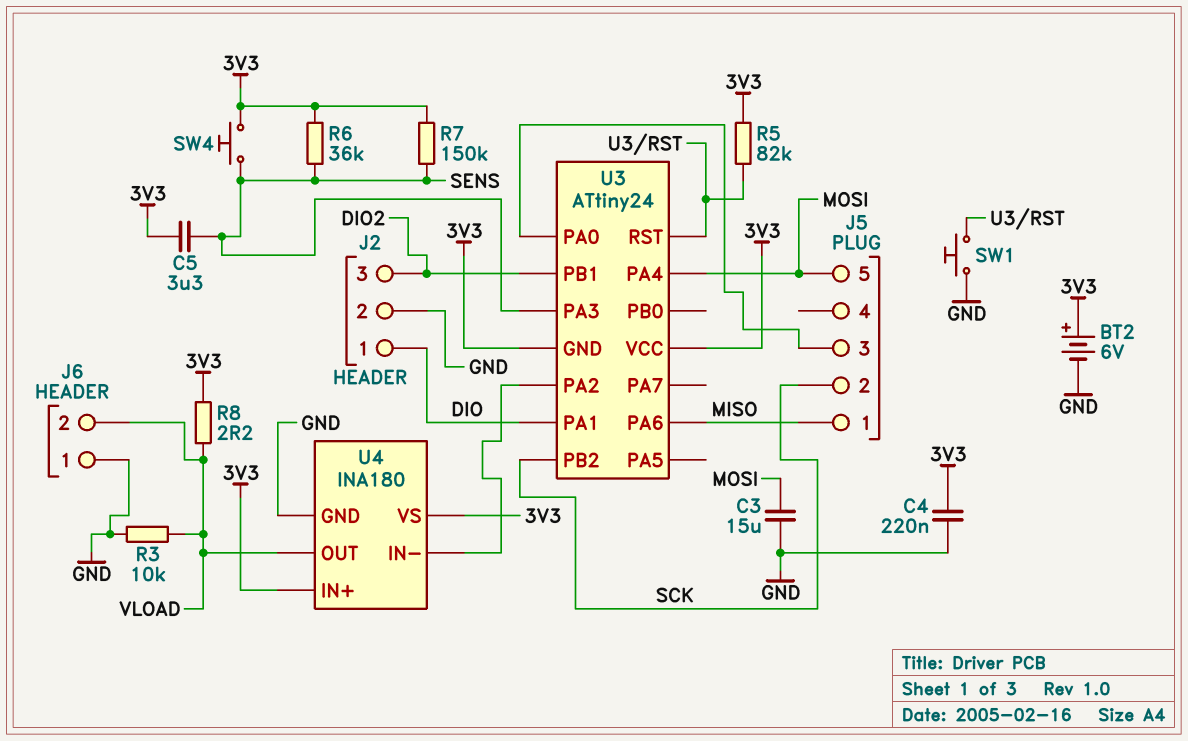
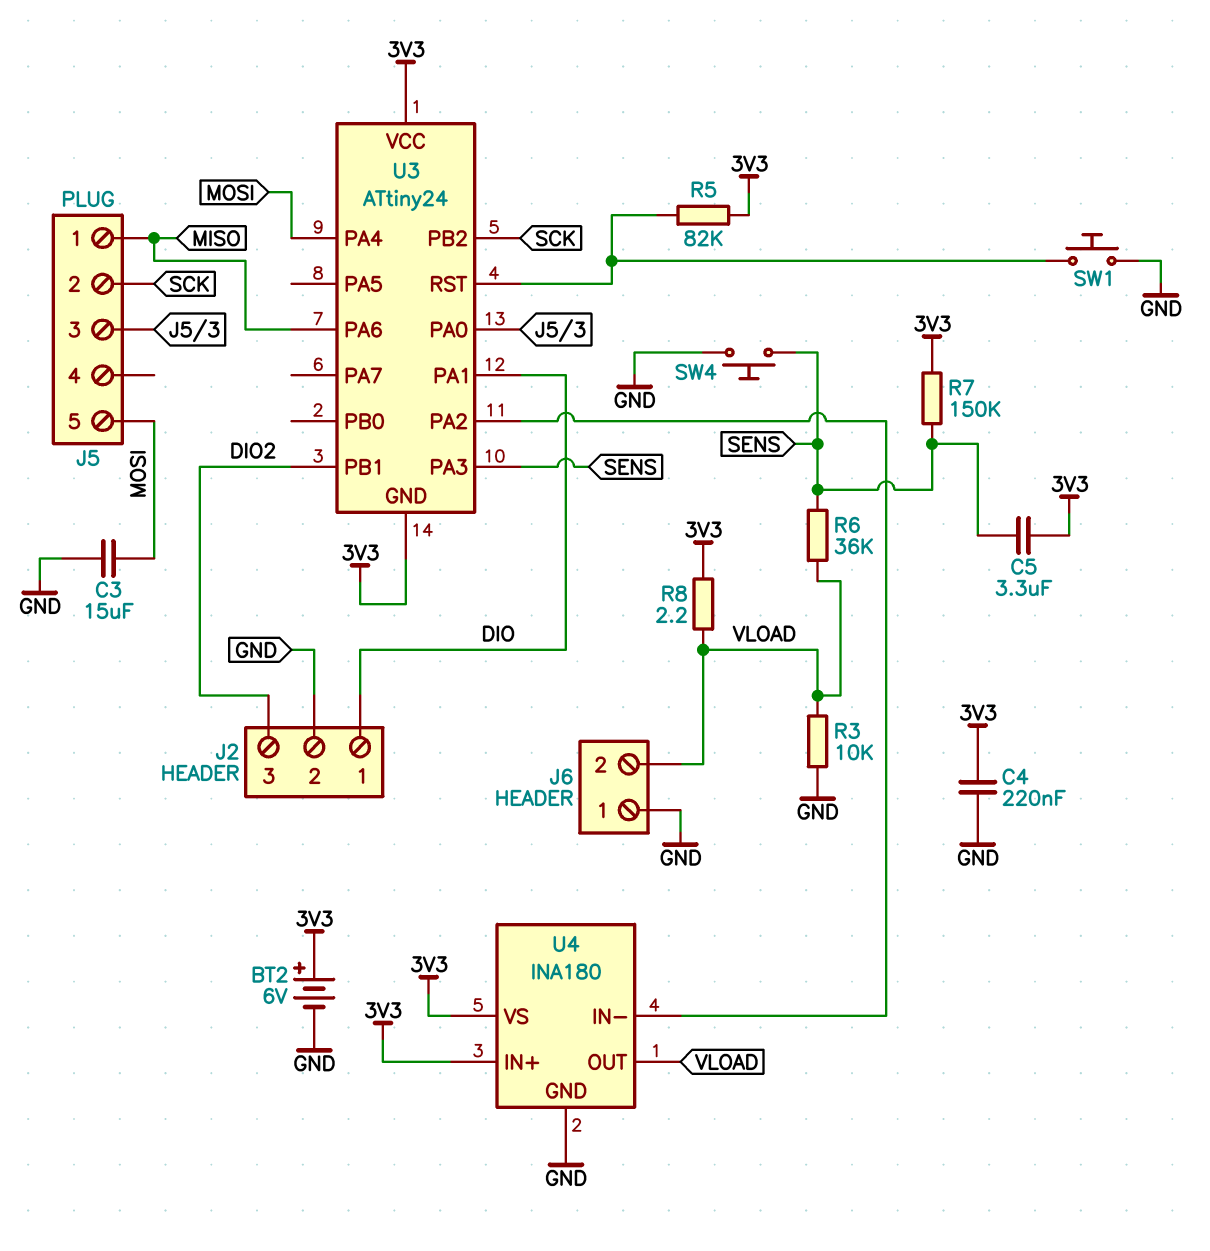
R6: 36k (3V3, SENS) -> 36k (SENS, VLOAD)
SW4: button (3V3, SENS) -> button (GND, SENS)

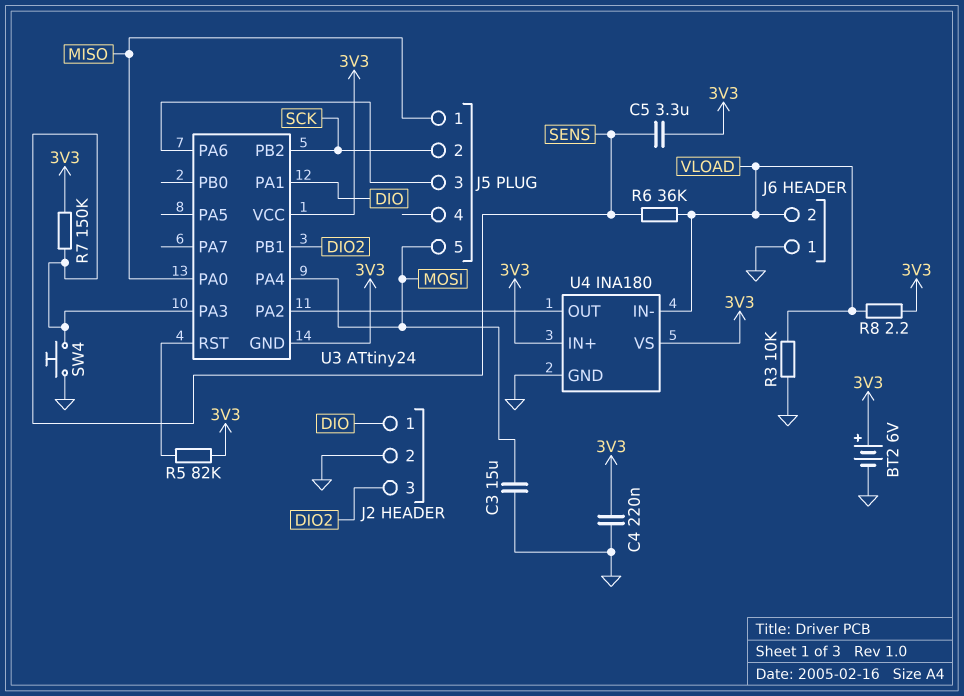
SW1: button (GND, U3/RST) -> none
U3 pin PA0: J5/3 -> MISO
U3 pin PA6: MISO -> J5/3
U4 pin IN-: U3/PA2 -> VLOAD
U4 pin OUT: VLOAD -> U3/PA2

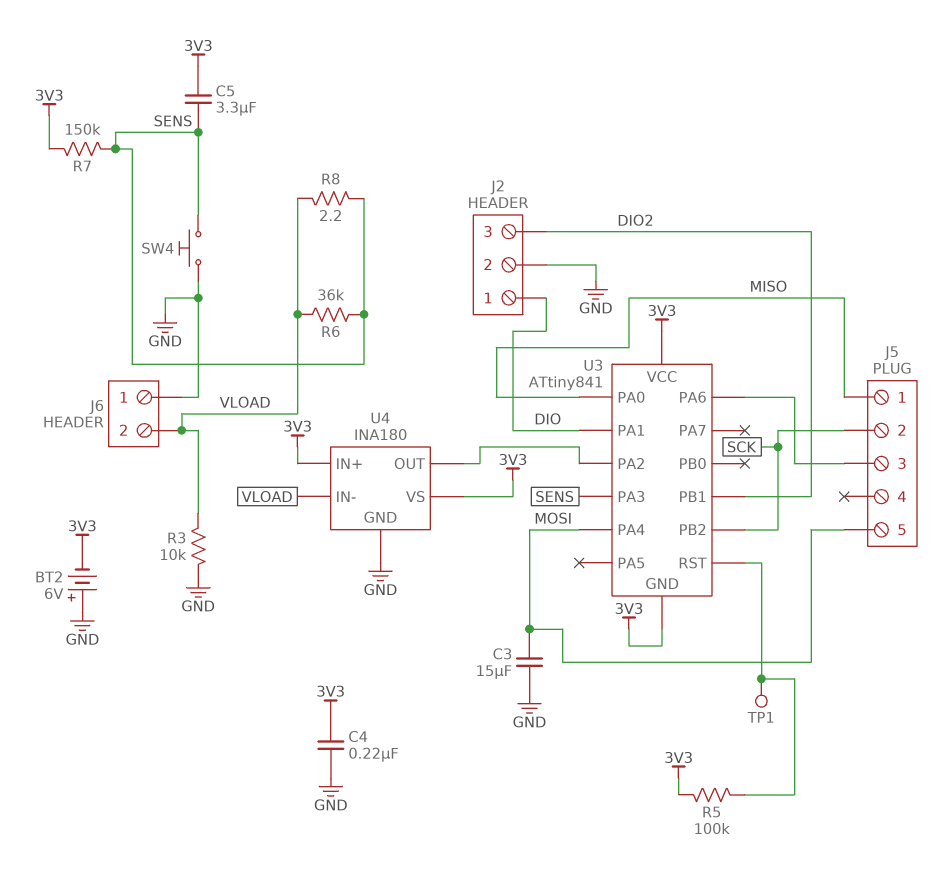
BT2: 6V (plus 3V3, minus GND) -> 6V (plus GND, minus 3V3)
R5: 82k (3V3, U3/RST) -> 100k (3V3, U3/RST)
R8: 2.2 (3V3, VLOAD) -> 2.2 (SENS, VLOAD)
TP1: none -> test point (U3/RST)
U3: ATtiny24 -> ATtiny841

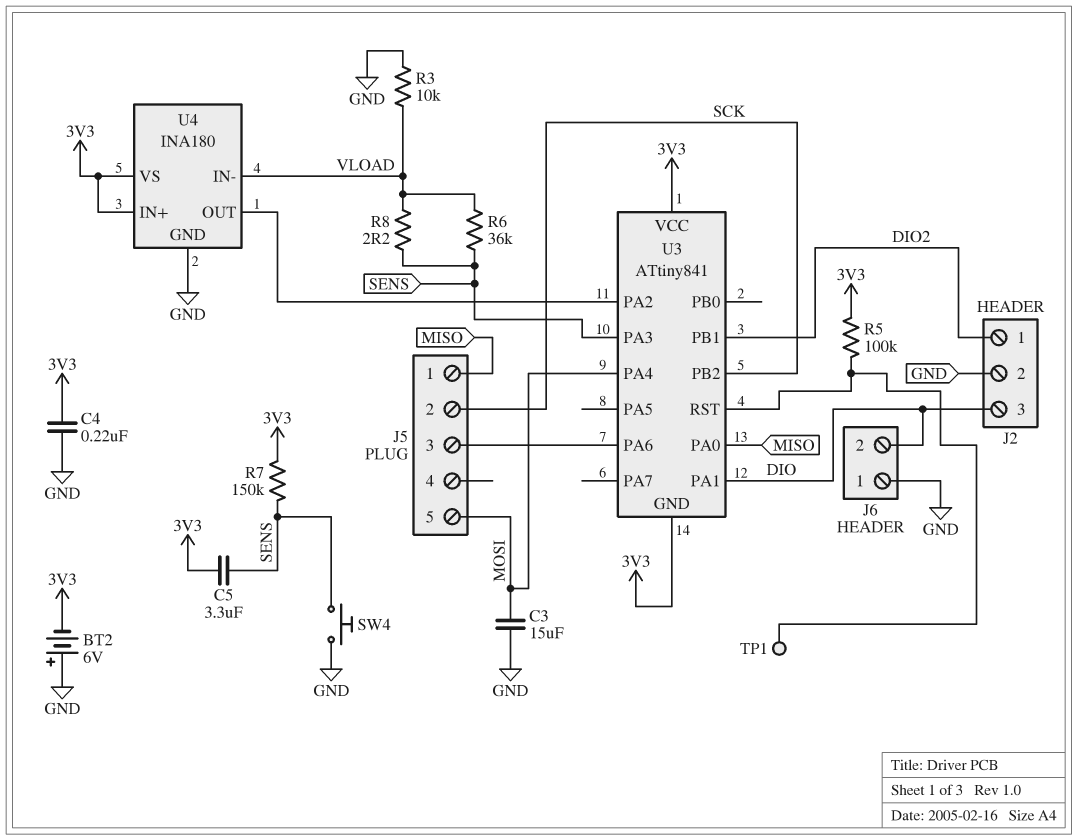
J2 pin 1: DIO -> DIO2
J2 pin 3: DIO2 -> DIO
J6 pin 2: VLOAD -> DIO

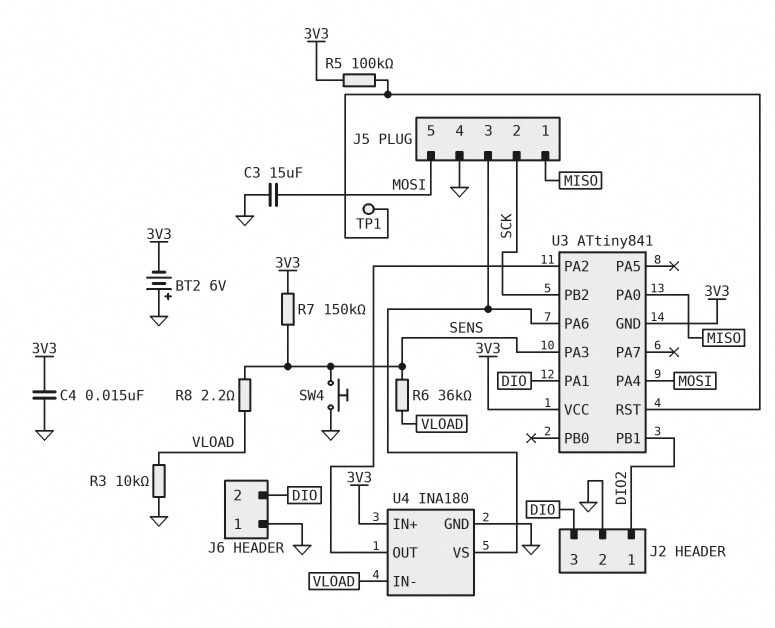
C4: 220nF (3V3, GND) -> 15nF (3V3, GND)
C5: 3.3uF (3V3, SENS) -> none
J5 pin 4: none -> GND
U4 pin VS: 3V3 -> J5/3

